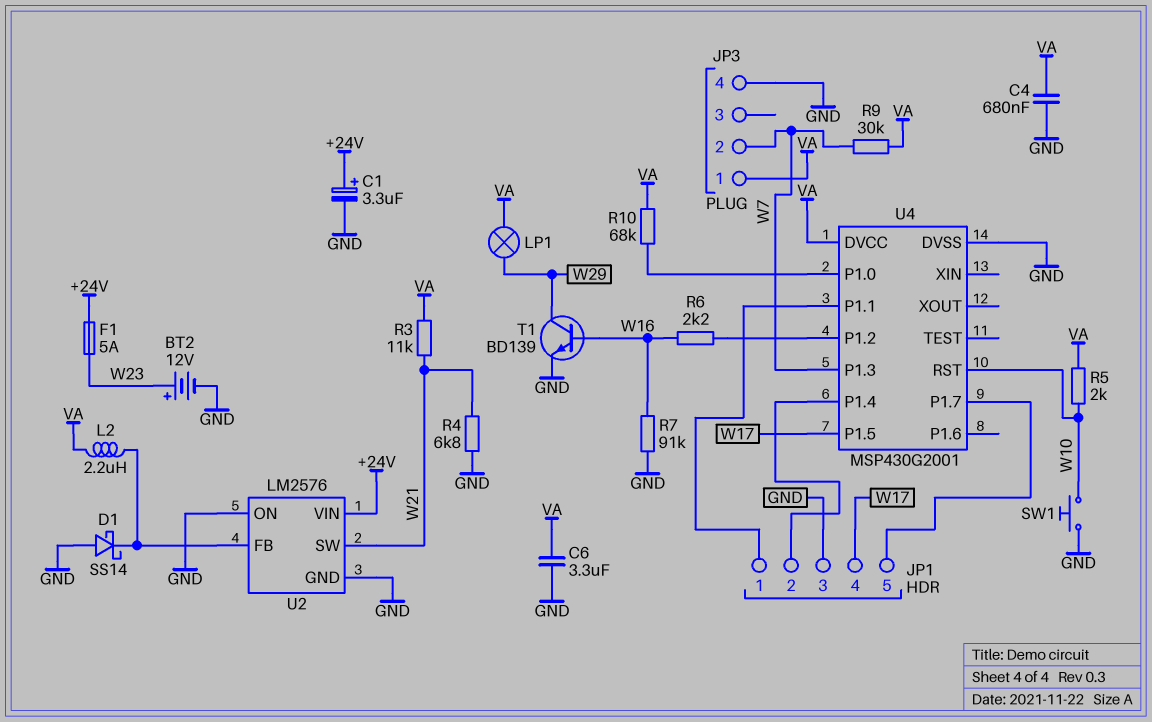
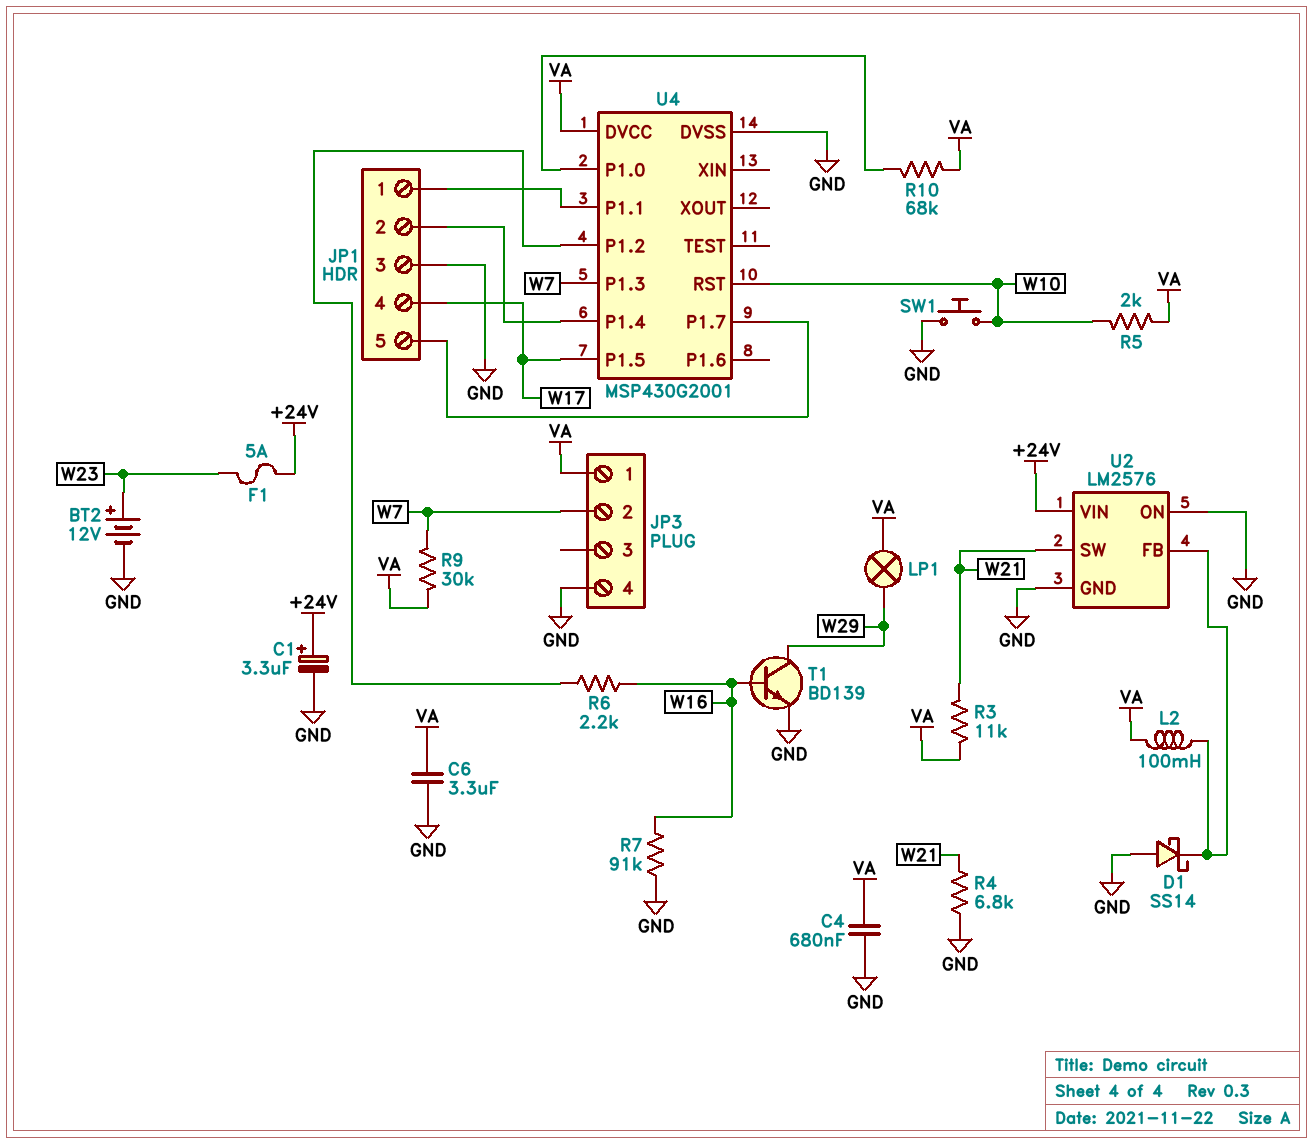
L2: 2.2uH (U2/FB, VA) -> 100mH (U2/FB, VA)

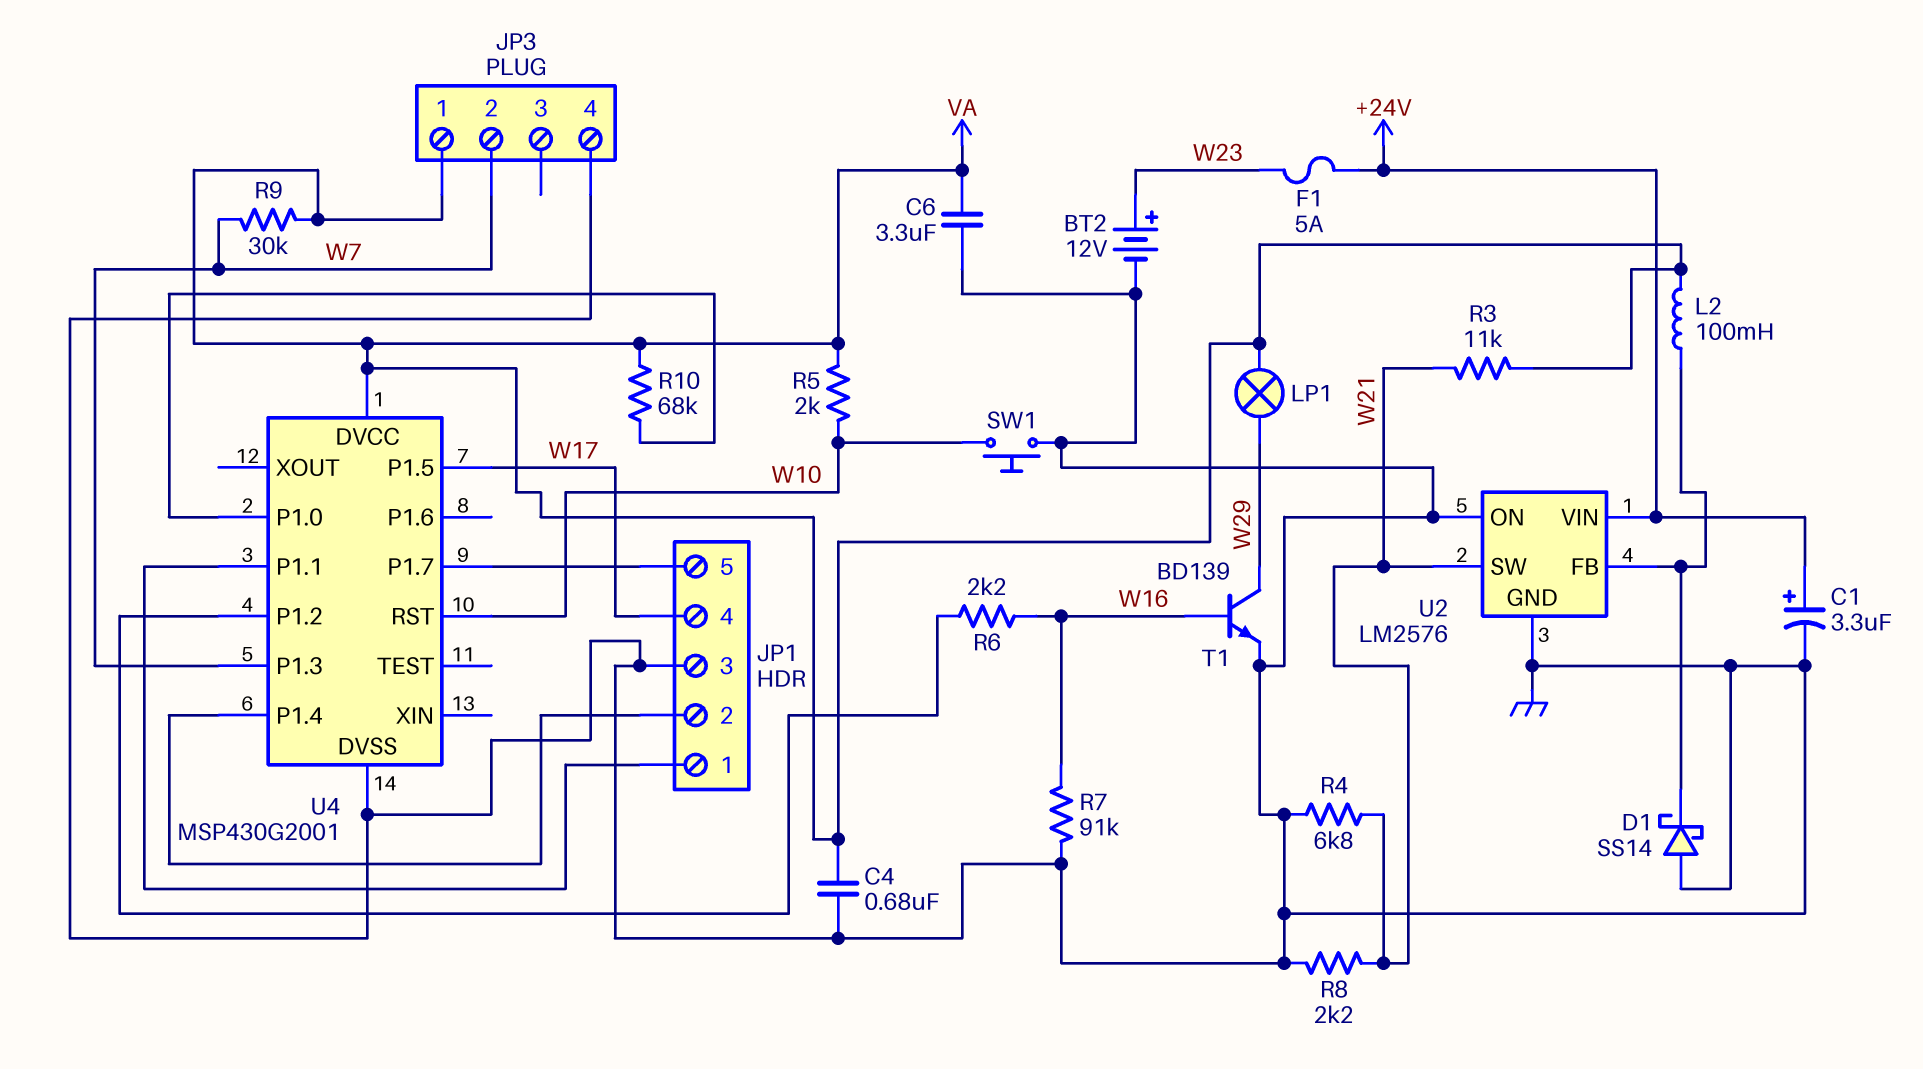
R8: none -> 2.2k (GND, W21)

